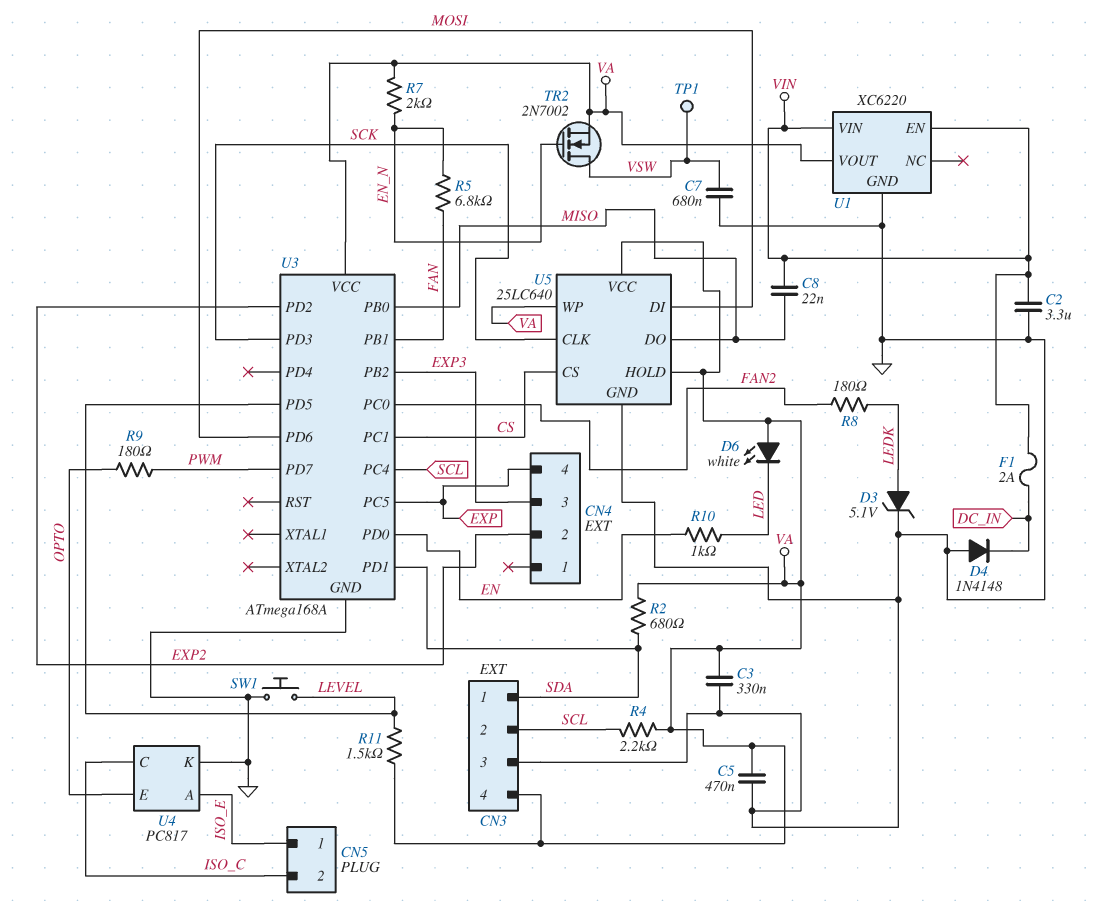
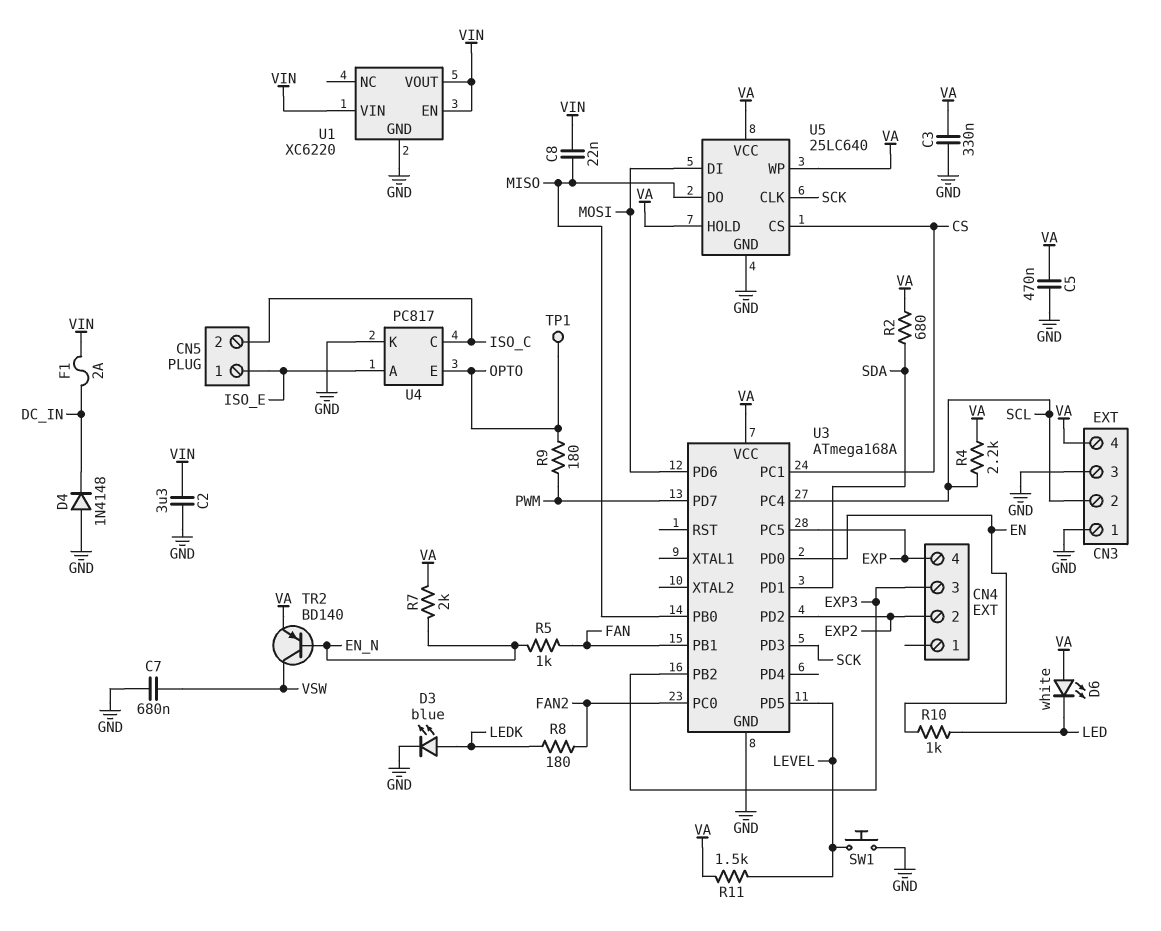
CN3 pin 1: SDA -> GND
D3: zener 5.1V (A LEDK, K GND) -> LED blue (A LEDK, K GND)
R5: 6.8k (EN_N, FAN) -> 1k (EN_N, FAN)
TP1: test point (VSW) -> test point (OPTO)
TR2: NMOS 2N7002 (G EN_N, D VSW, S VA) -> PNP BD140 (B EN_N, C VSW, E VA)
U1 pin VOUT: VA -> VIN

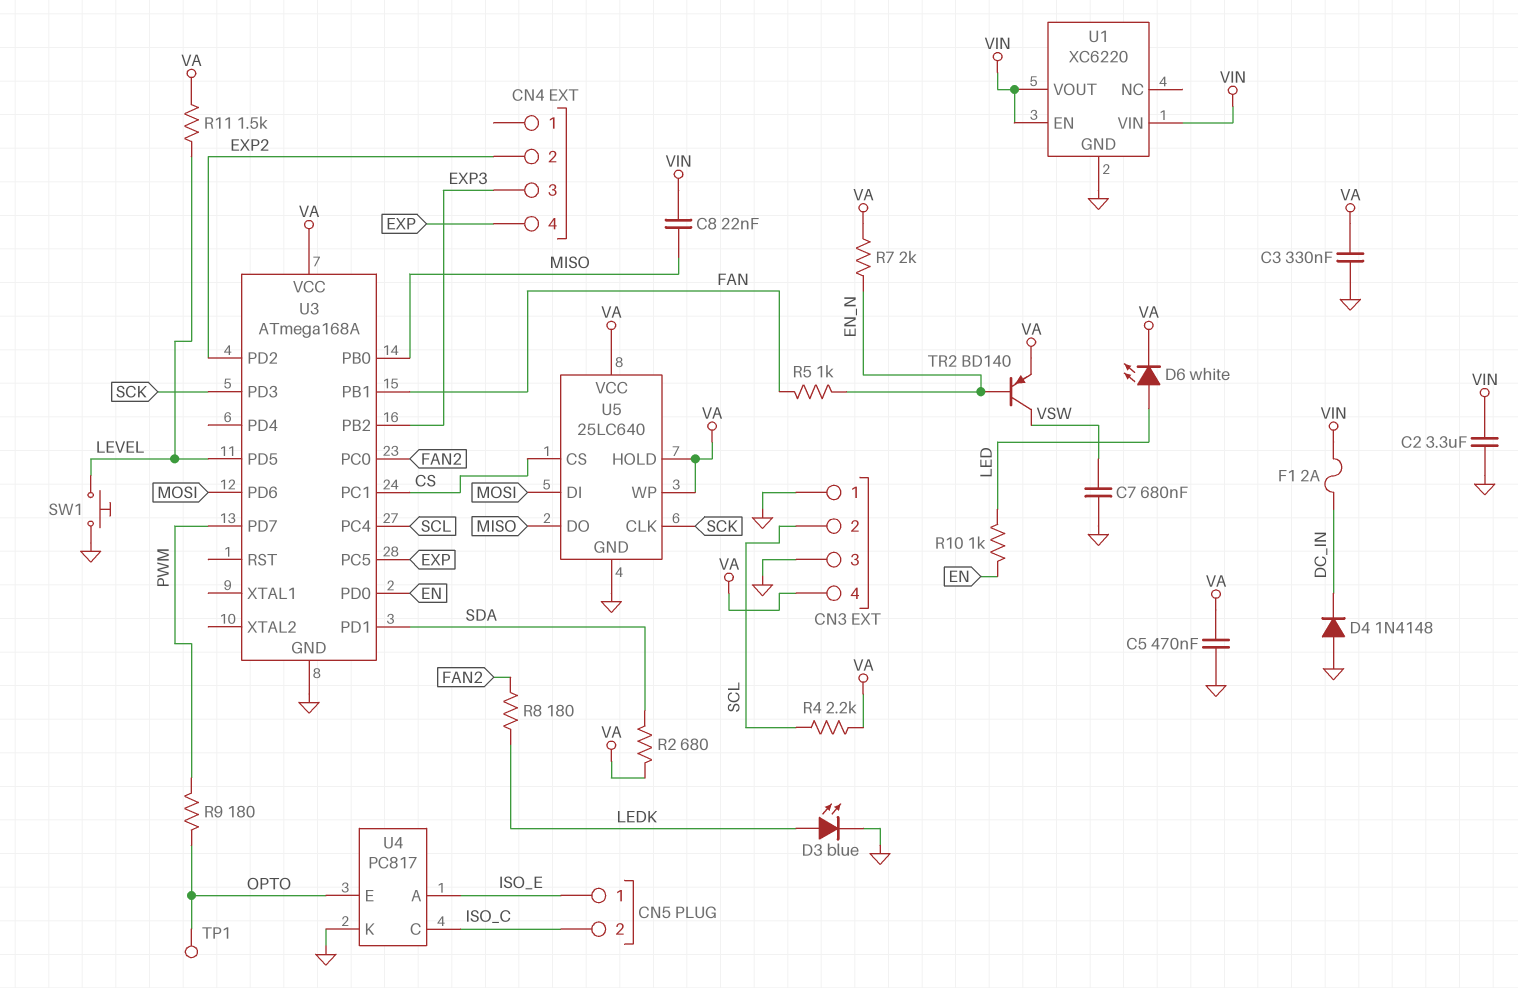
D6: LED white (A VA, K LED) -> LED white (A LED, K VA)

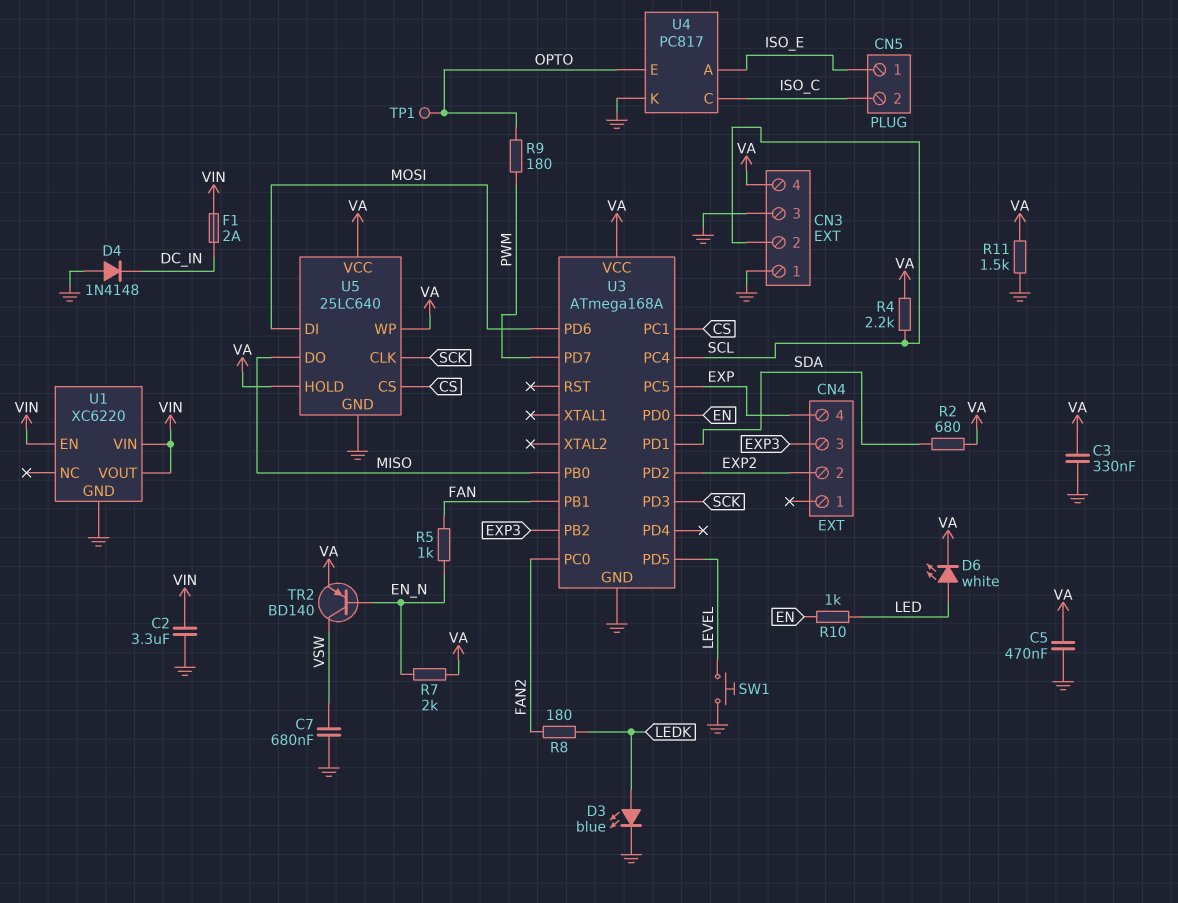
C8: 22nF (MISO, VIN) -> none
R11: 1.5k (LEVEL, VA) -> 1.5k (GND, VA)

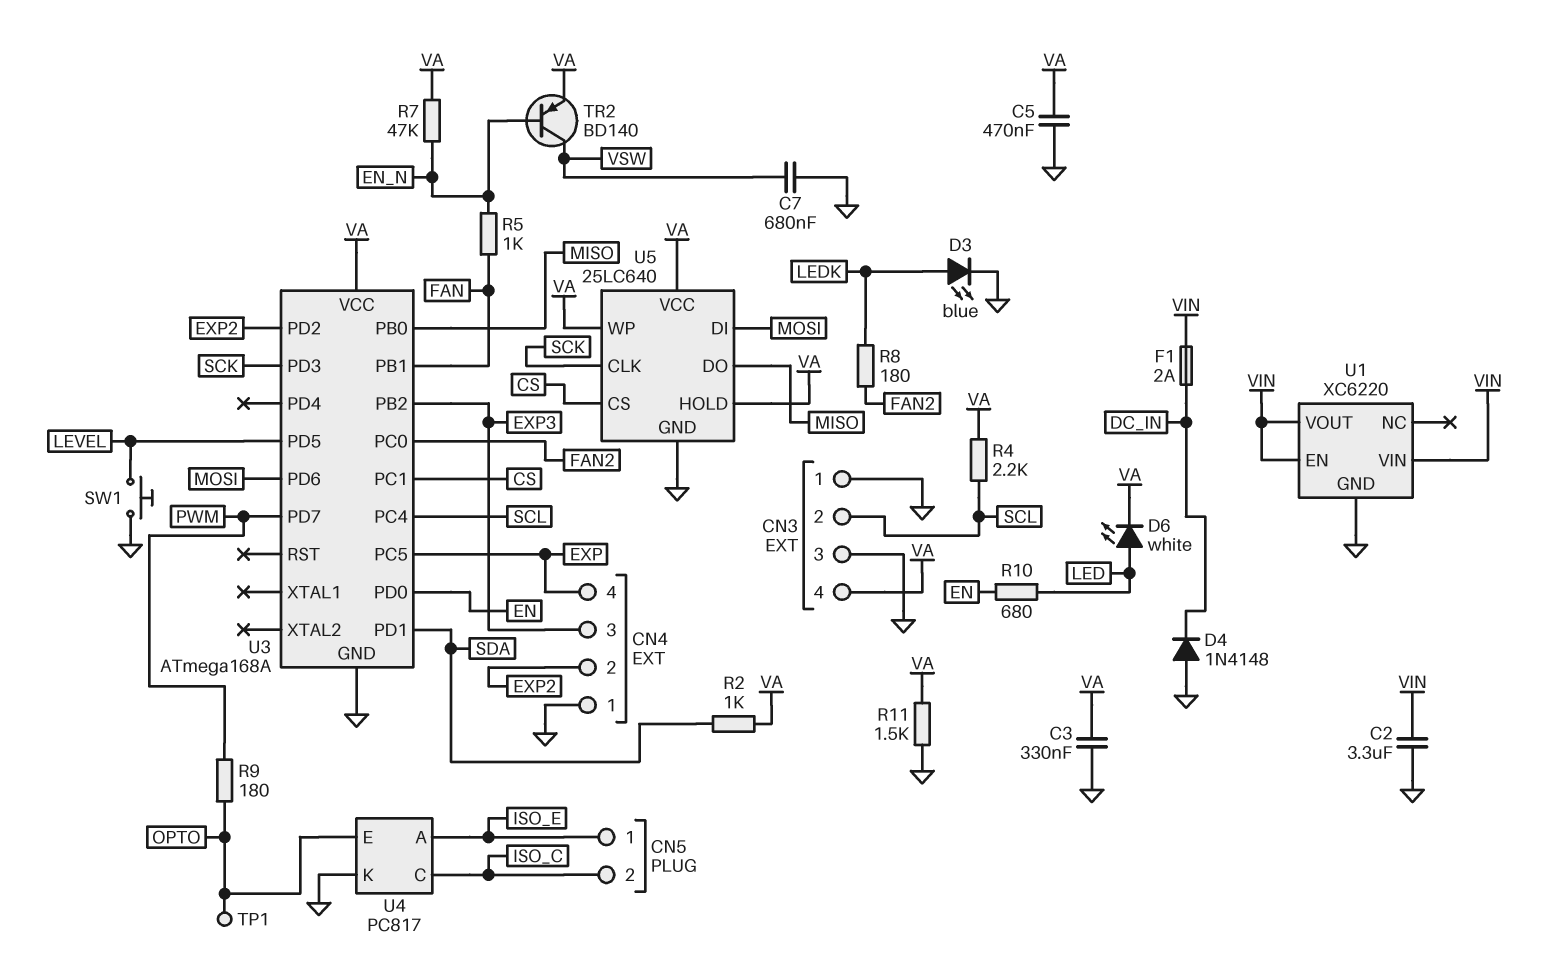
CN4 pin 1: none -> GND
R2: 680 (SDA, VA) -> 1k (SDA, VA)
R7: 2k (EN_N, VA) -> 47k (EN_N, VA)
R10: 1k (EN, LED) -> 680 (EN, LED)

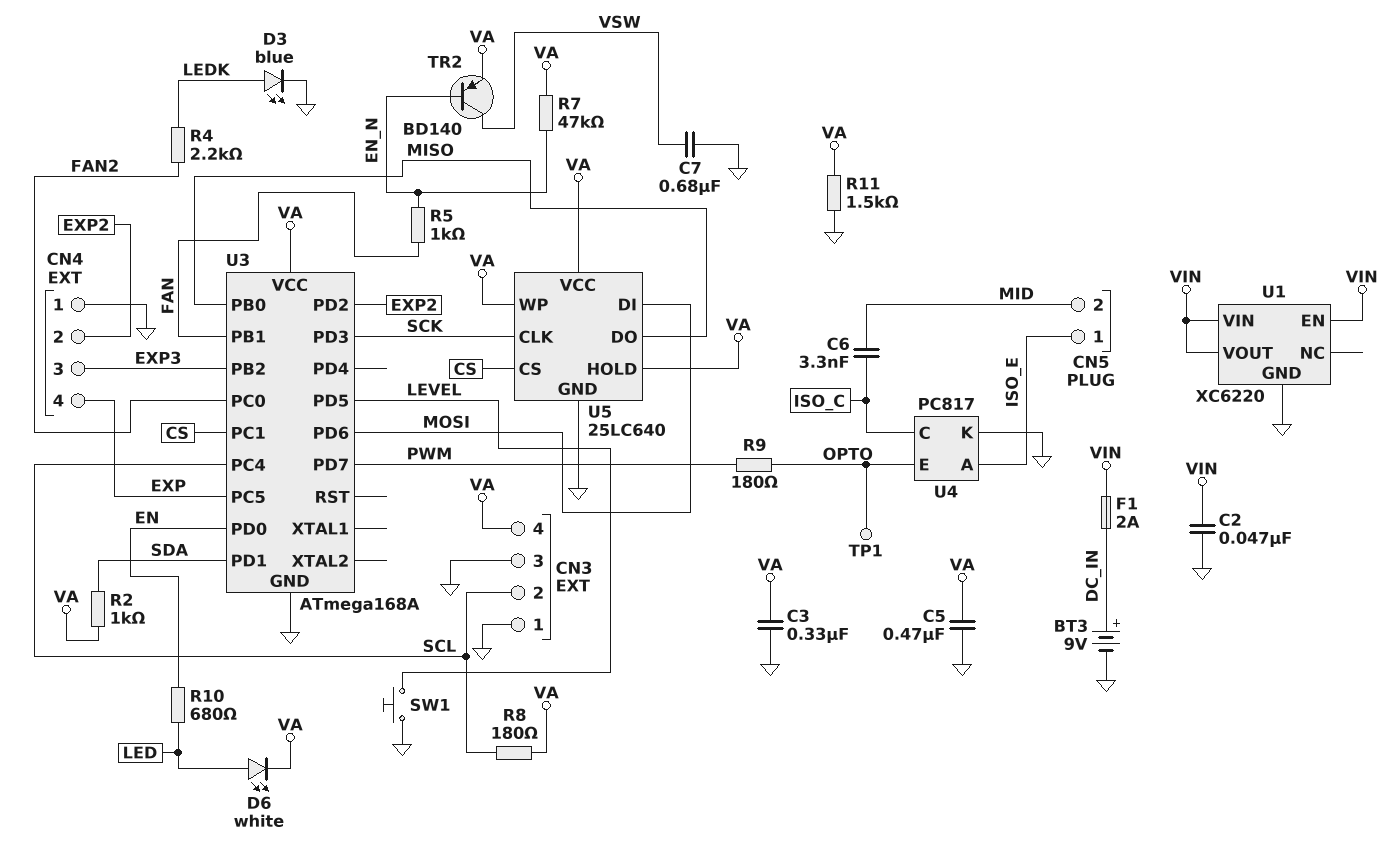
BT3: none -> 9V (plus DC_IN, minus GND)
C2: 3.3uF (GND, VIN) -> 47nF (GND, VIN)
C6: none -> 3.3nF (ISO_C, MID)
CN5 pin 2: ISO_C -> MID
D4: diode 1N4148 (A GND, K DC_IN) -> none
R4: 2.2k (SCL, VA) -> 2.2k (FAN2, LEDK)
R8: 180 (FAN2, LEDK) -> 180 (SCL, VA)

